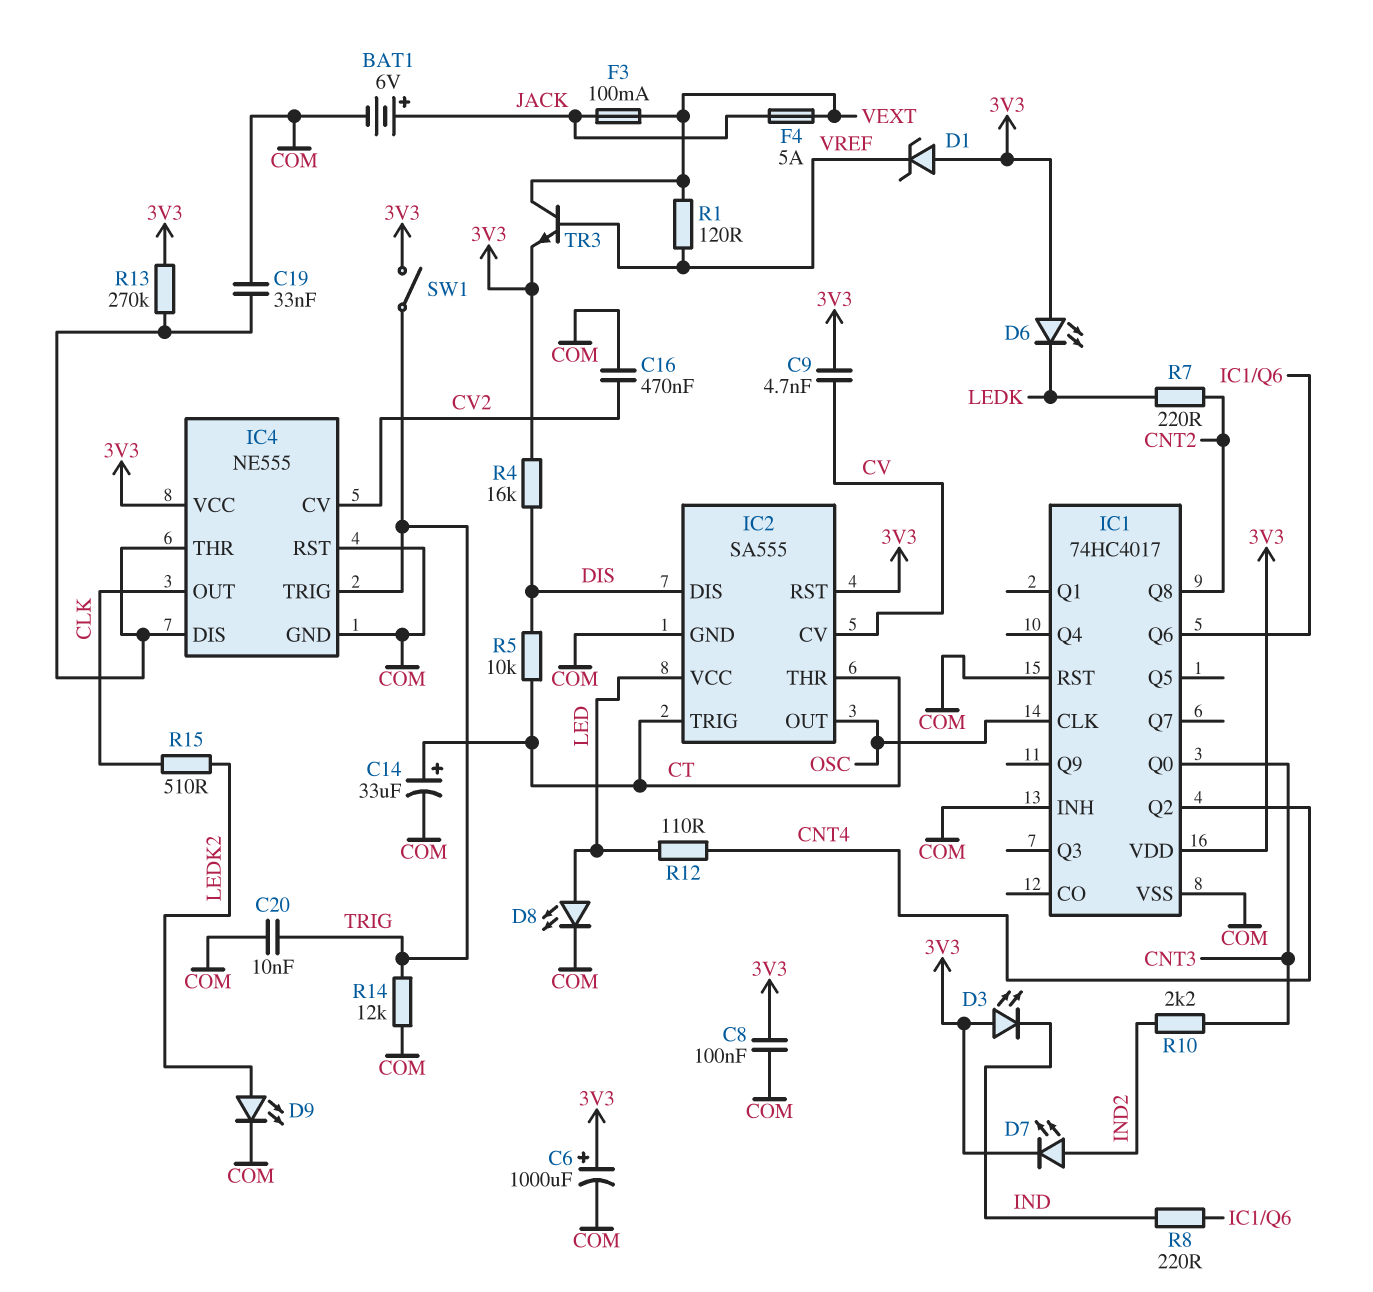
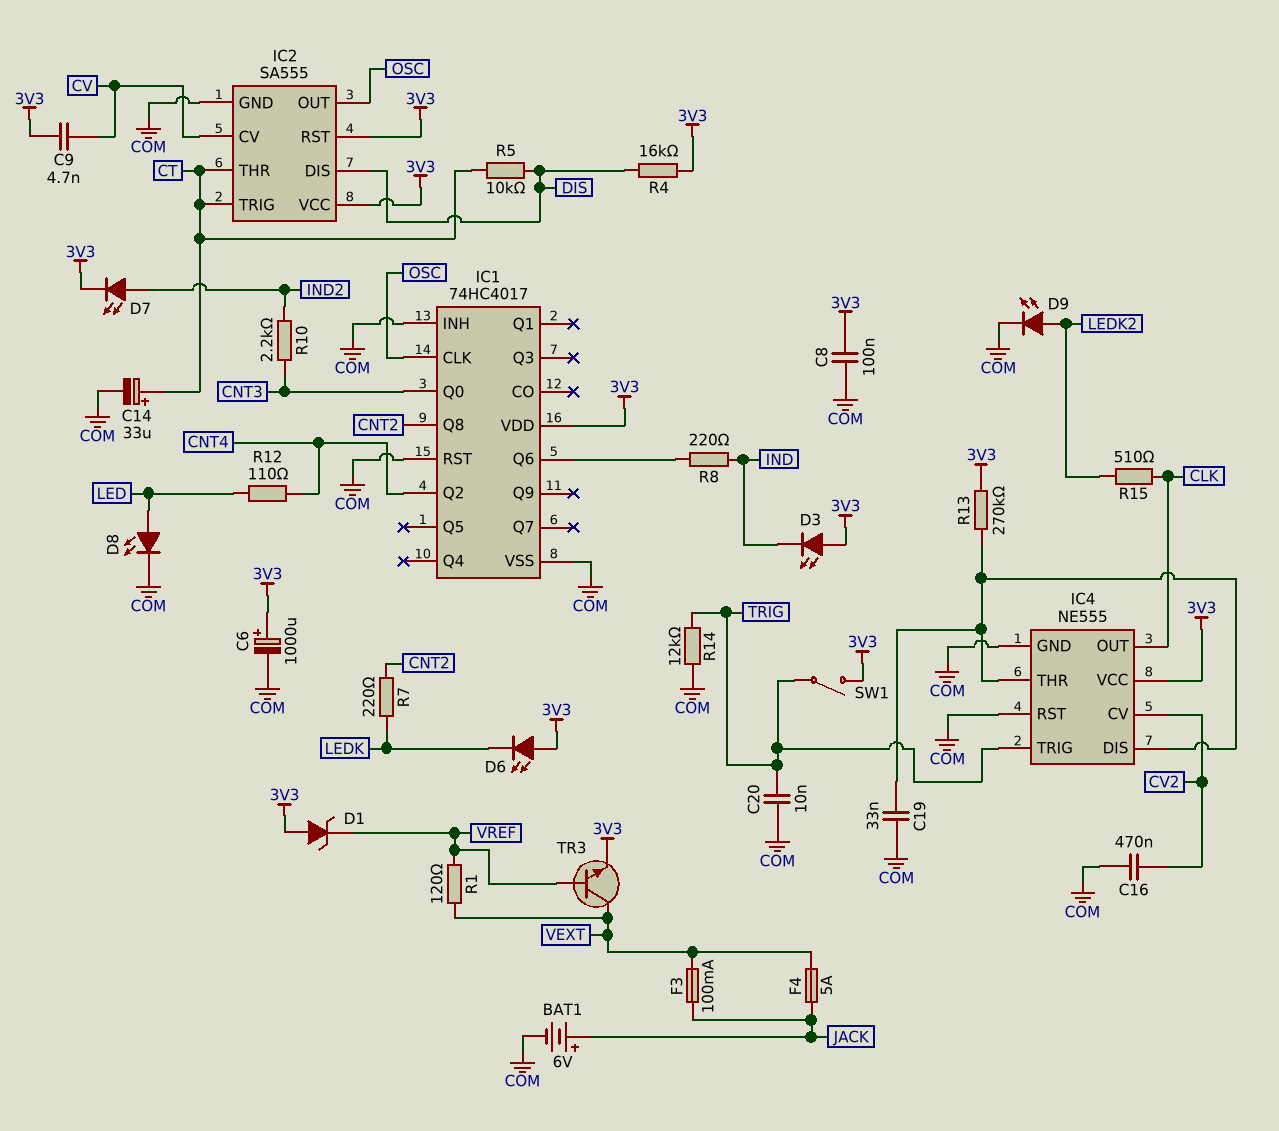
IC2 pin VCC: LED -> 3V3

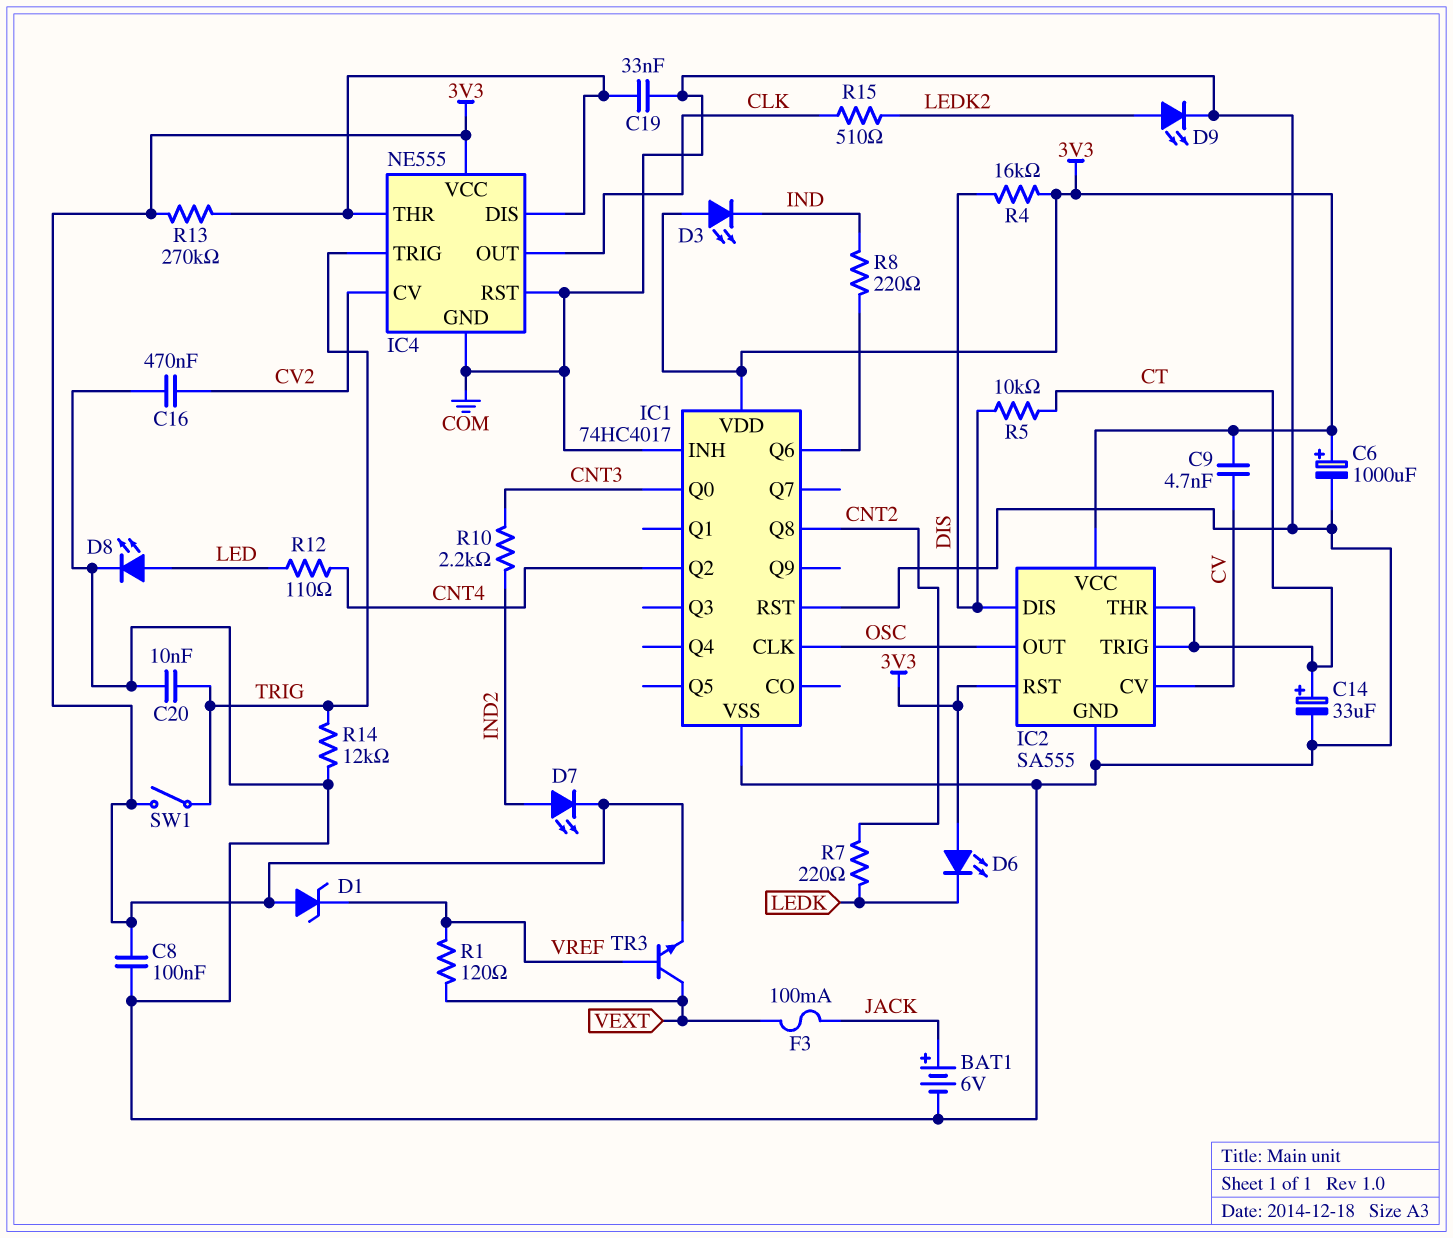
F4: 5A (JACK, VEXT) -> none

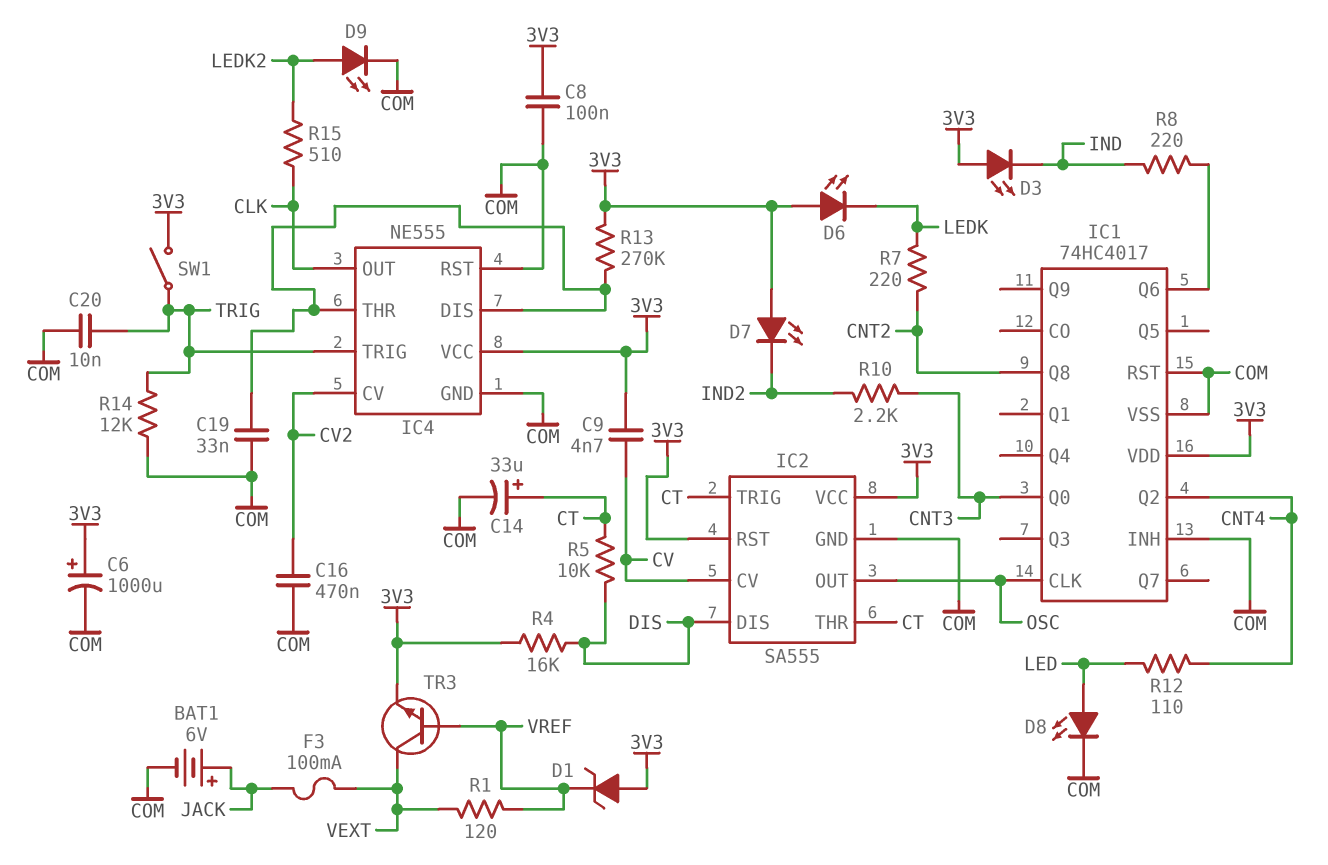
D7: LED (A IND2, K 3V3) -> LED (A 3V3, K IND2)

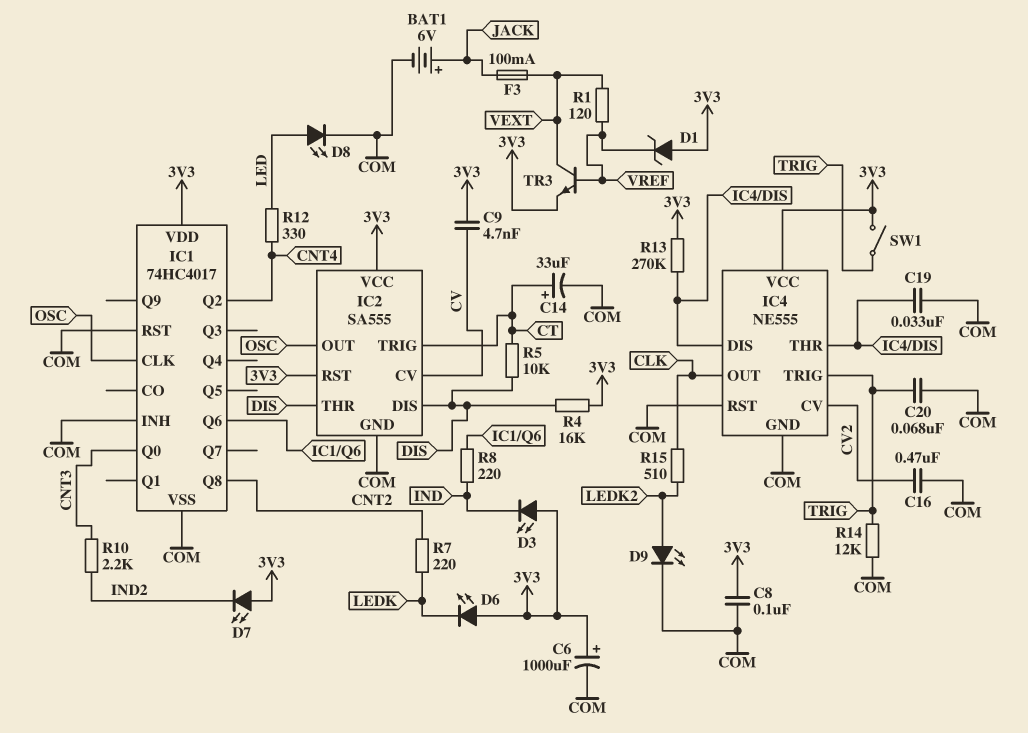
C20: 10nF (COM, TRIG) -> 68nF (COM, TRIG)
IC2 pin THR: CT -> DIS
R12: 110 (CNT4, LED) -> 330 (CNT4, LED)

